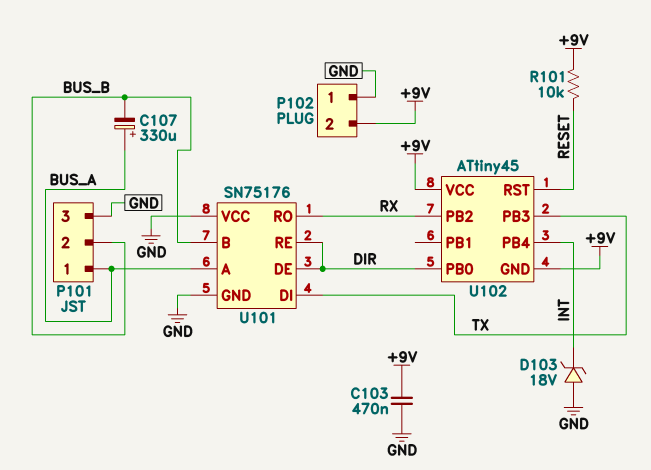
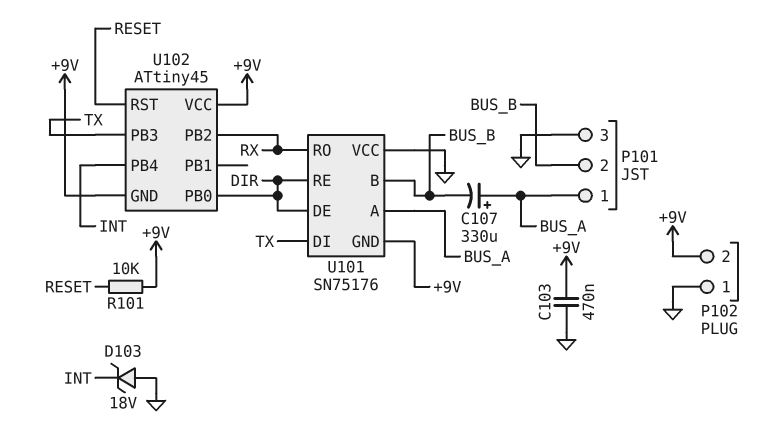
U101 pin GND: GND -> +9V

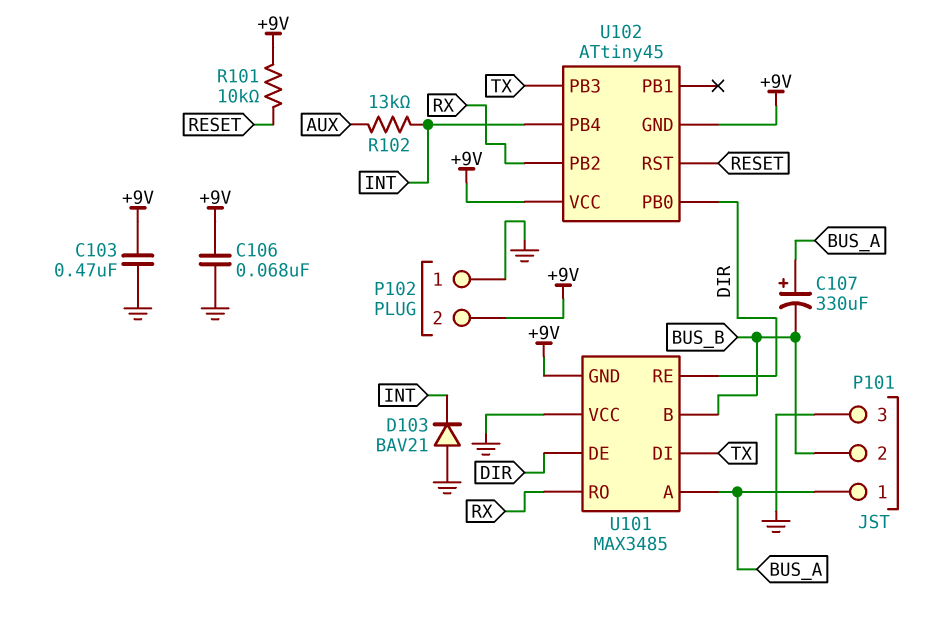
C106: none -> 68nF (+9V, GND)
D103: zener 18V (A GND, K INT) -> diode BAV21 (A GND, K INT)
R102: none -> 13k (AUX, INT)
U101: SN75176 -> MAX3485

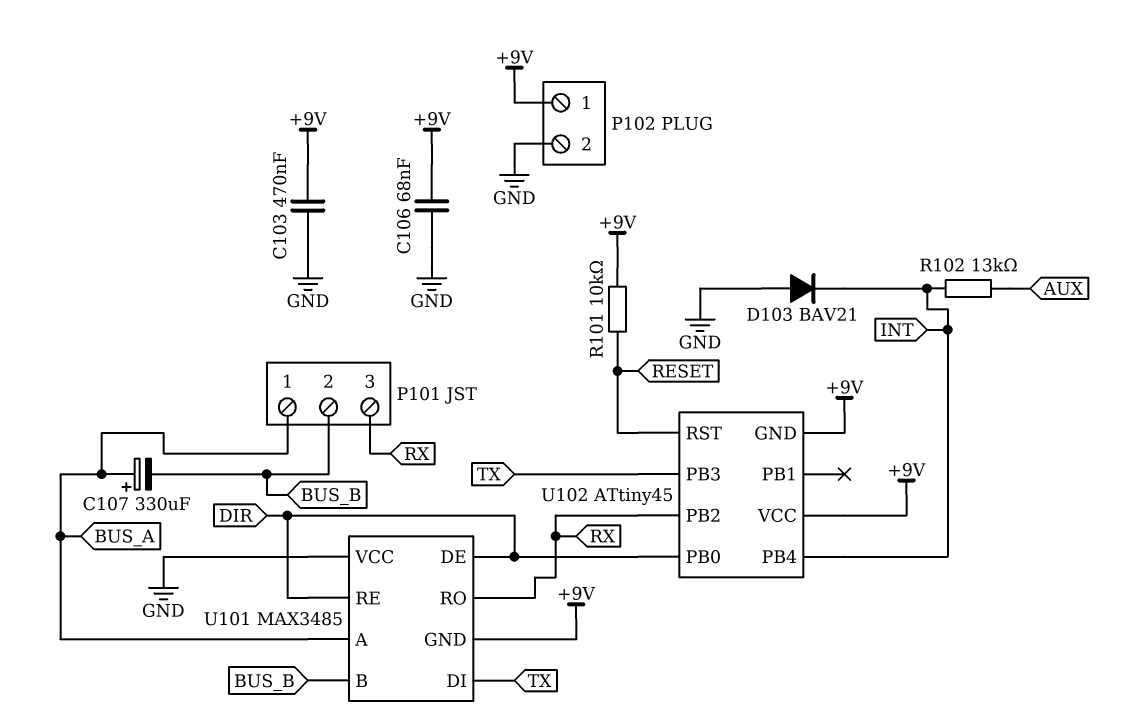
P101 pin 3: GND -> RX
P102 pin 1: GND -> +9V
P102 pin 2: +9V -> GND

